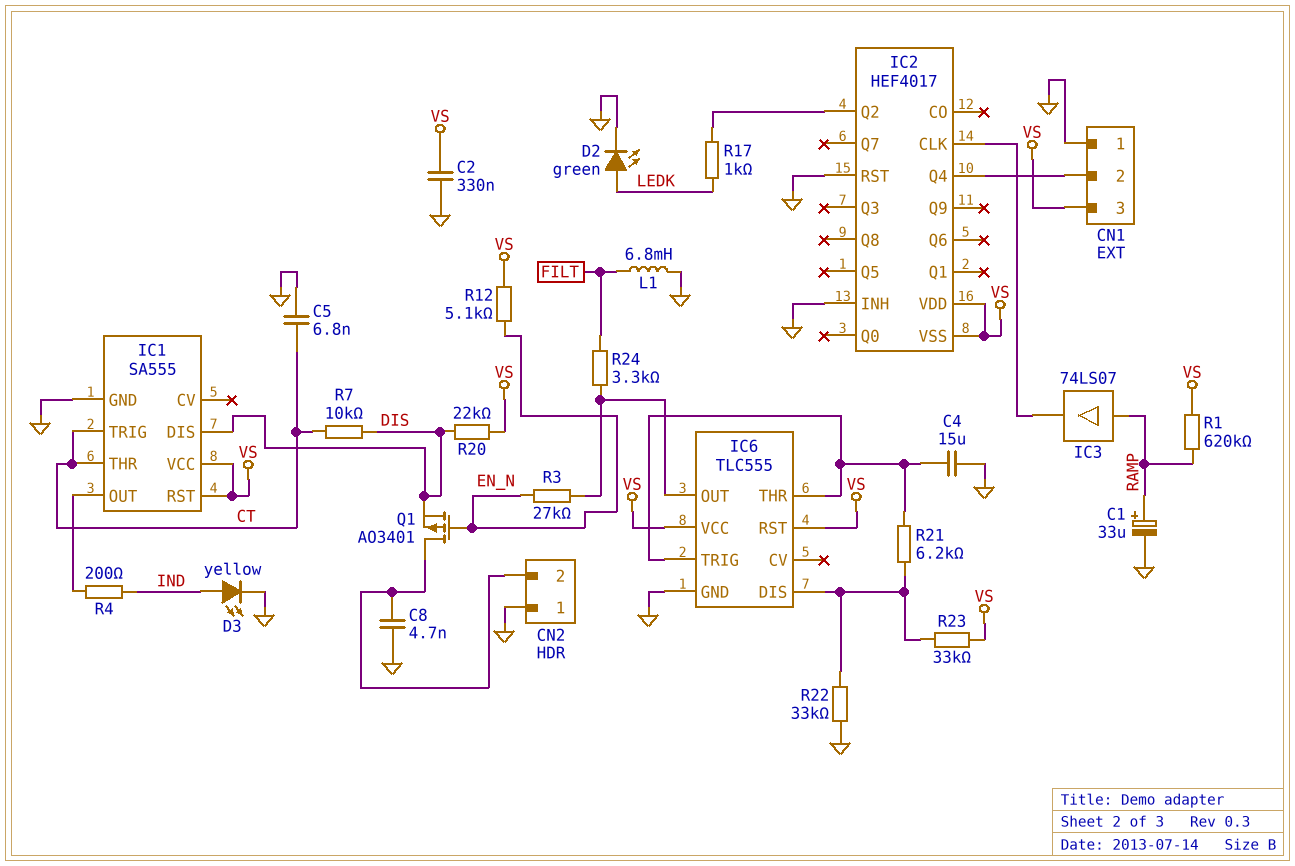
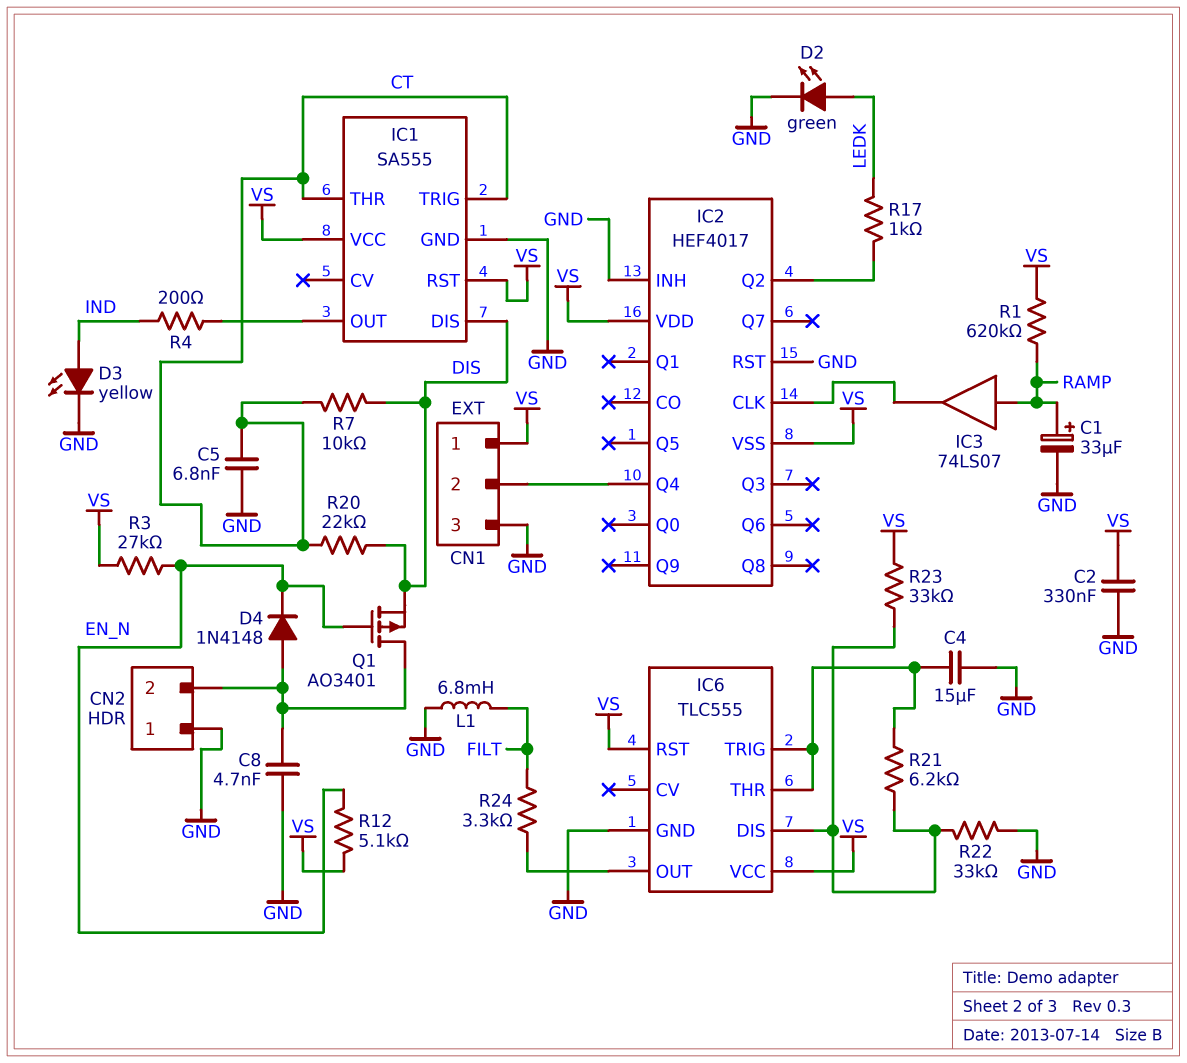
CN1 pin 1: GND -> VS
CN1 pin 3: VS -> GND
D4: none -> diode 1N4148 (A CN2/2, K EN_N)
R3: 27k (EN_N, IC6/OUT) -> 27k (EN_N, VS)
R20: 22k (DIS, VS) -> 22k (CT, DIS)

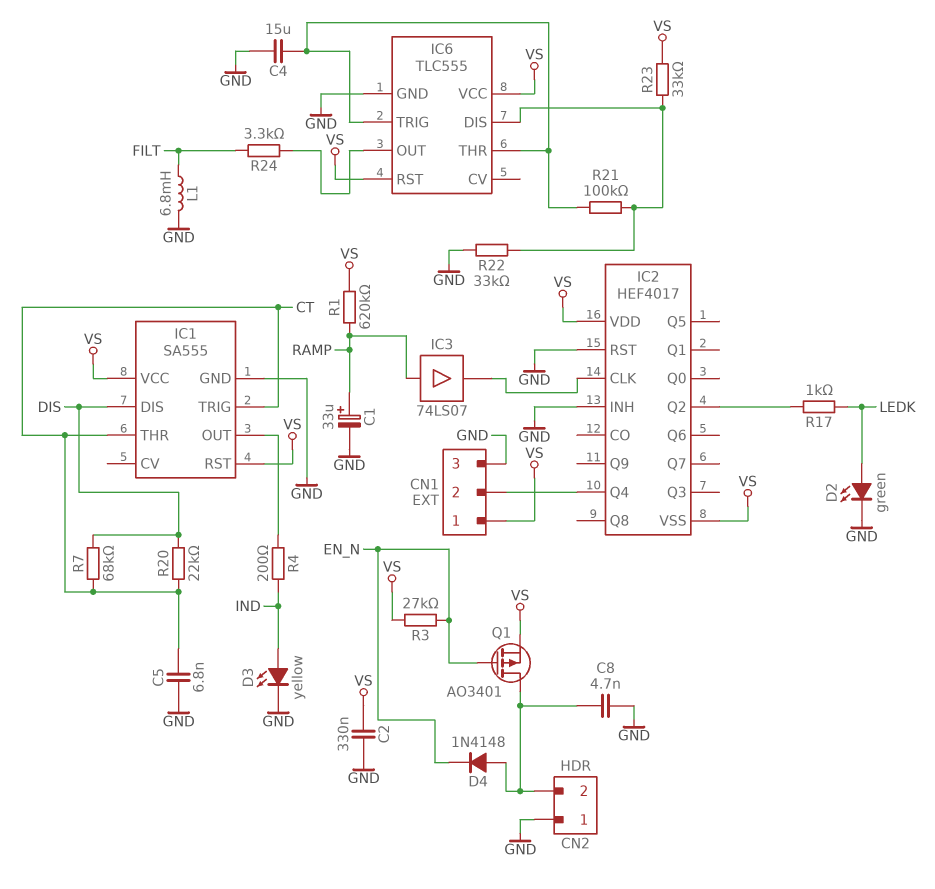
Q1: PMOS AO3401 (G EN_N, D CN2/2, S DIS) -> PMOS AO3401 (G EN_N, D CN2/2, S VS)
R7: 10k (CT, DIS) -> 68k (CT, DIS)
R12: 5.1k (EN_N, VS) -> none
R21: 6.2k (IC6/DIS, IC6/THR) -> 100k (IC6/DIS, IC6/THR)

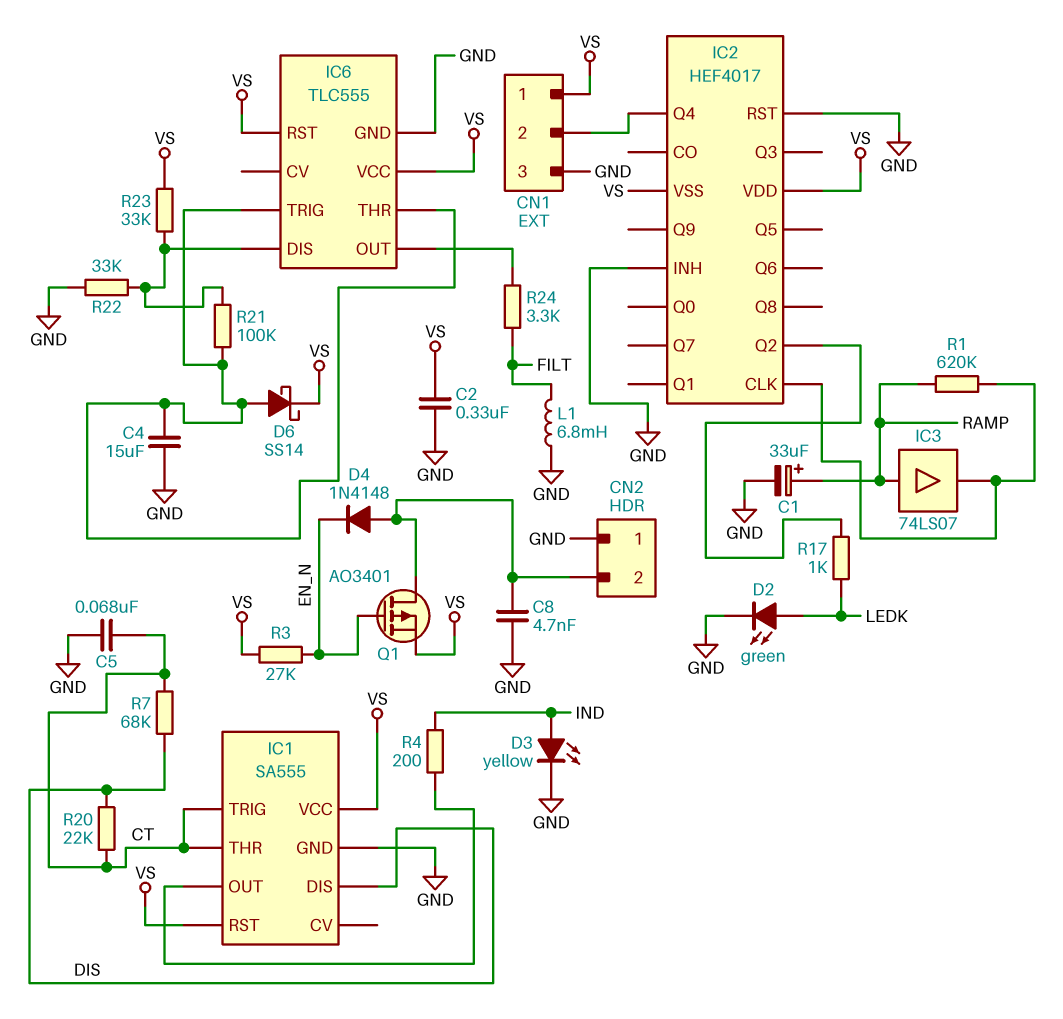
C5: 6.8nF (CT, GND) -> 68nF (CT, GND)
D6: none -> schottky SS14 (A IC6/THR, K VS)
R1: 620k (RAMP, VS) -> 620k (IC2/CLK, RAMP)

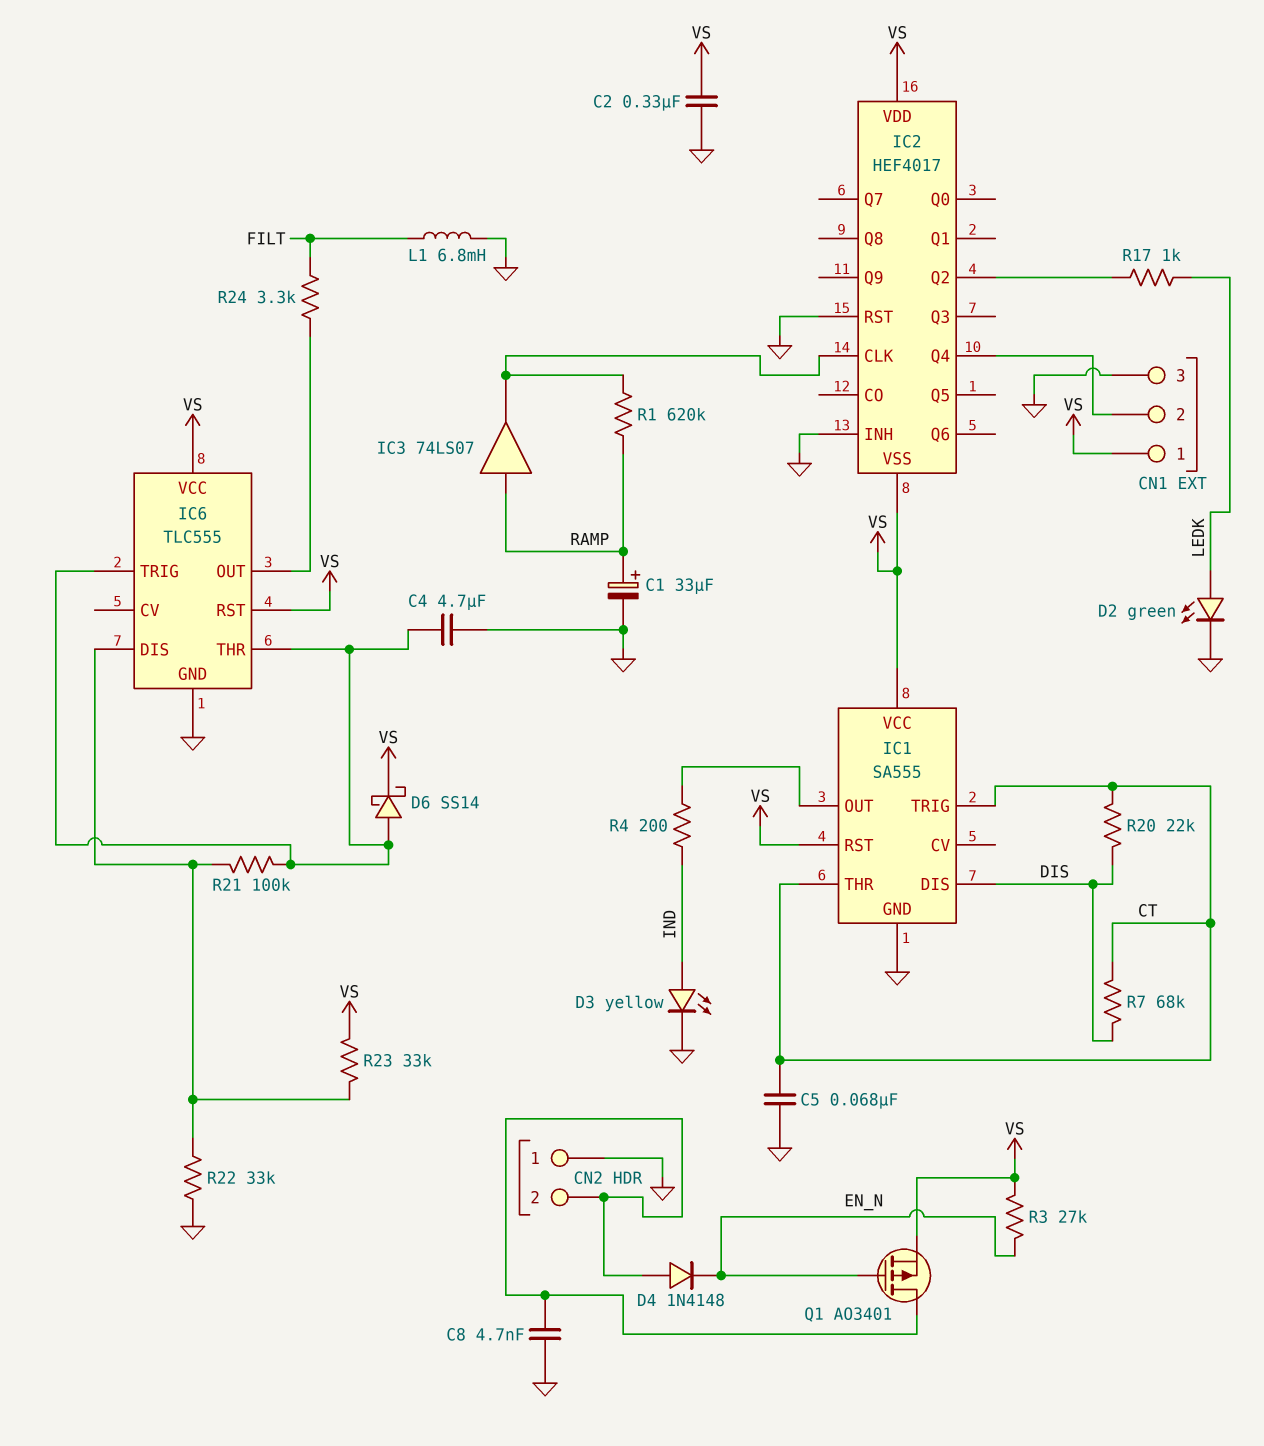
C4: 15uF (GND, IC6/THR) -> 4.7uF (GND, IC6/THR)

